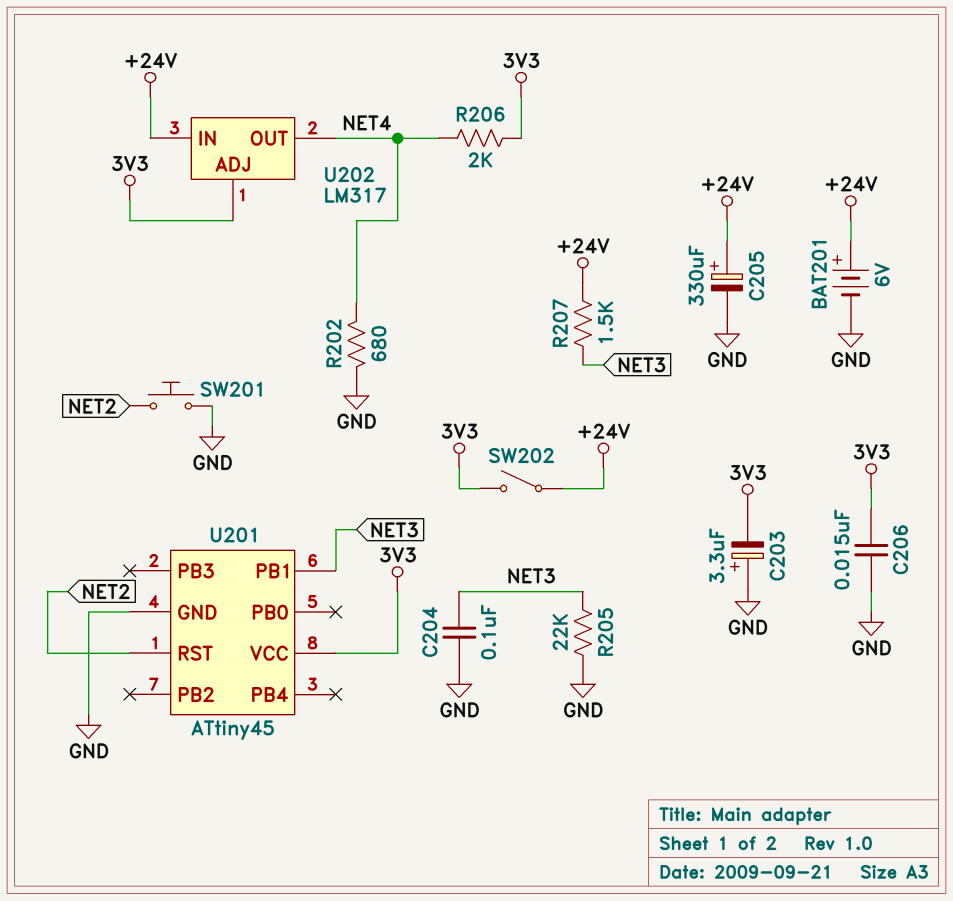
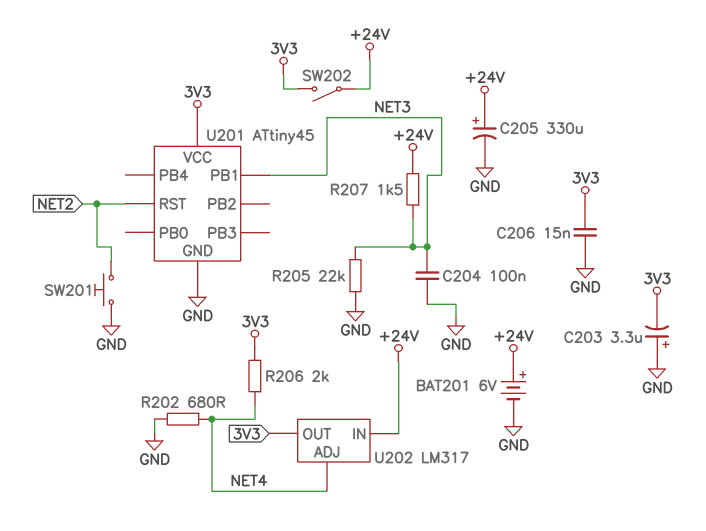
U202 pin ADJ: 3V3 -> NET4
U202 pin OUT: NET4 -> 3V3

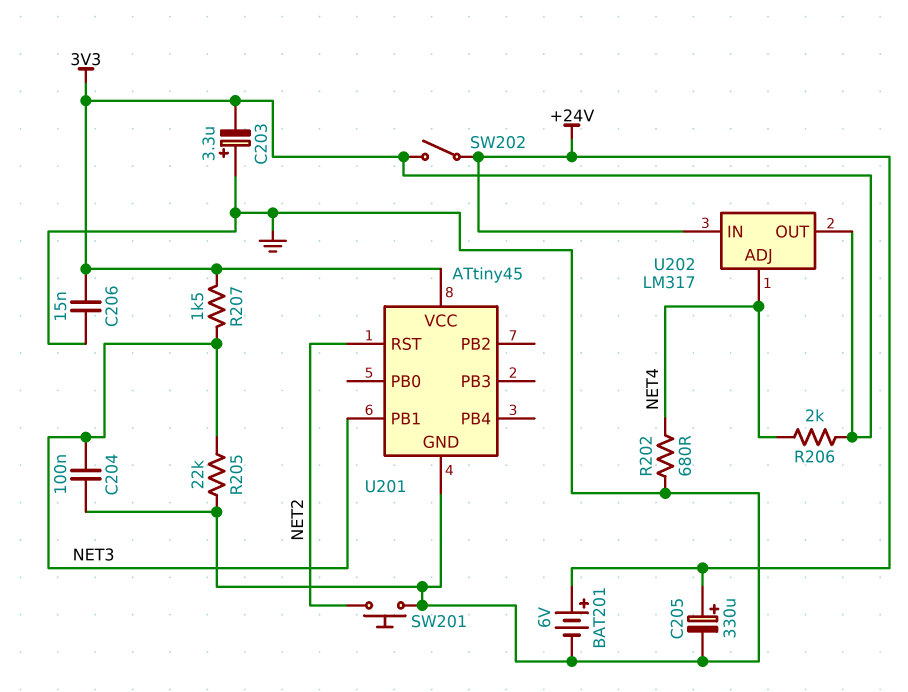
R207: 1.5k (+24V, NET3) -> 1.5k (3V3, NET3)

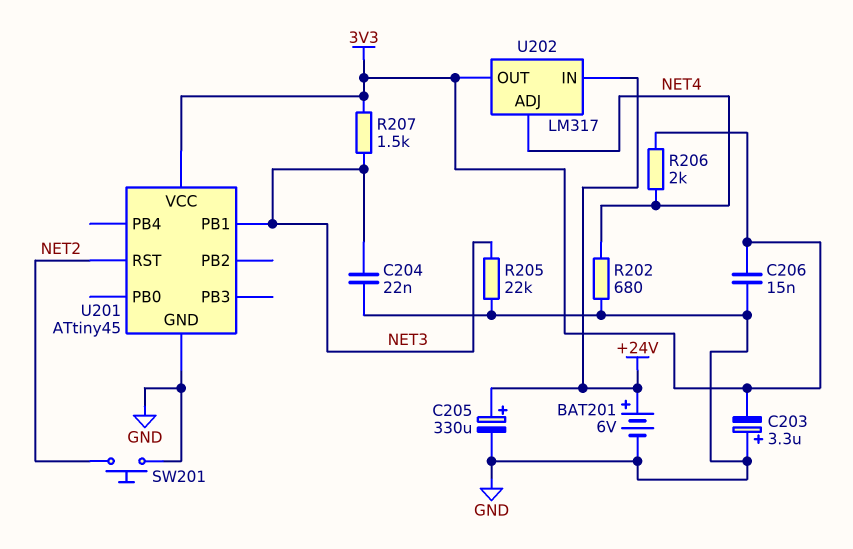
C204: 100nF (GND, NET3) -> 22nF (GND, NET3)
SW202: switch (+24V, 3V3) -> none

